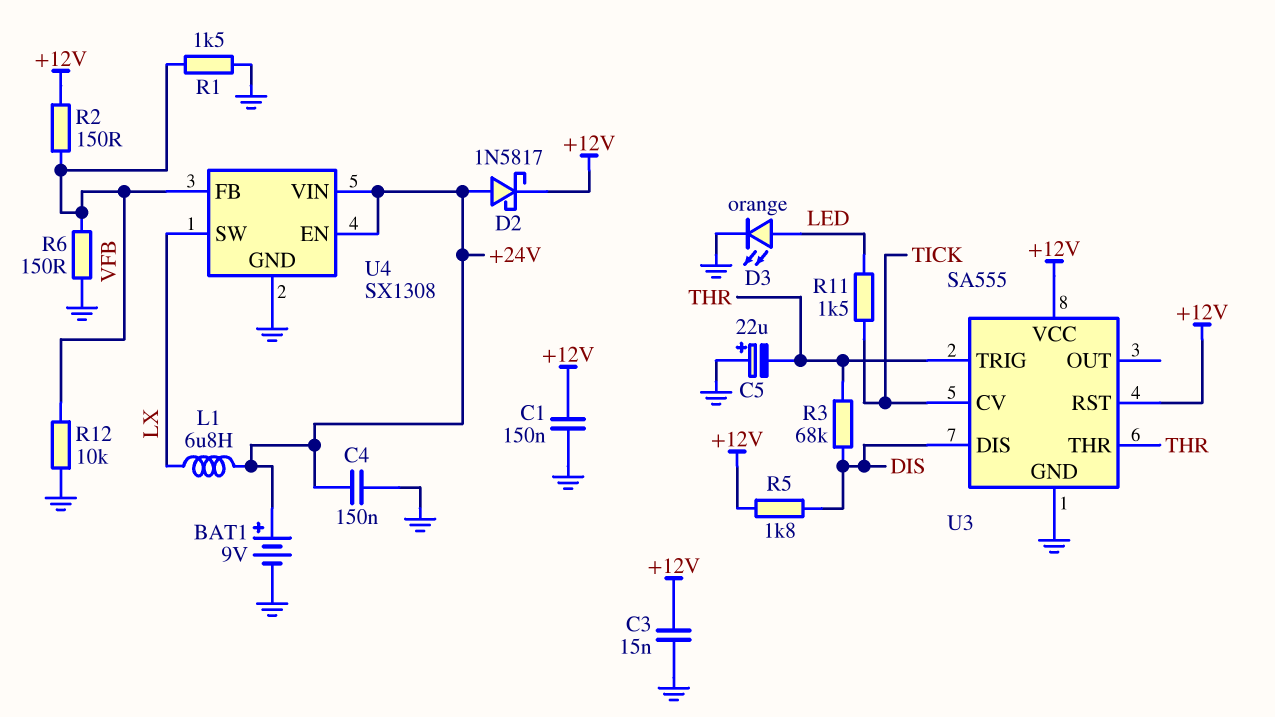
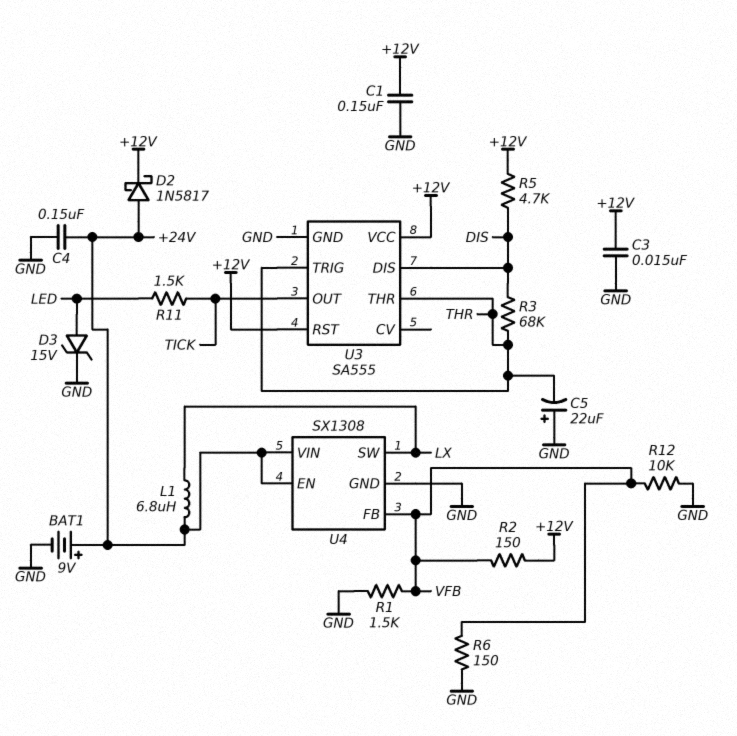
D3: LED orange (A LED, K GND) -> zener 15V (A LED, K GND)
R5: 1.8k (+12V, DIS) -> 4.7k (+12V, DIS)
U3 pin CV: TICK -> none
U3 pin OUT: none -> TICK

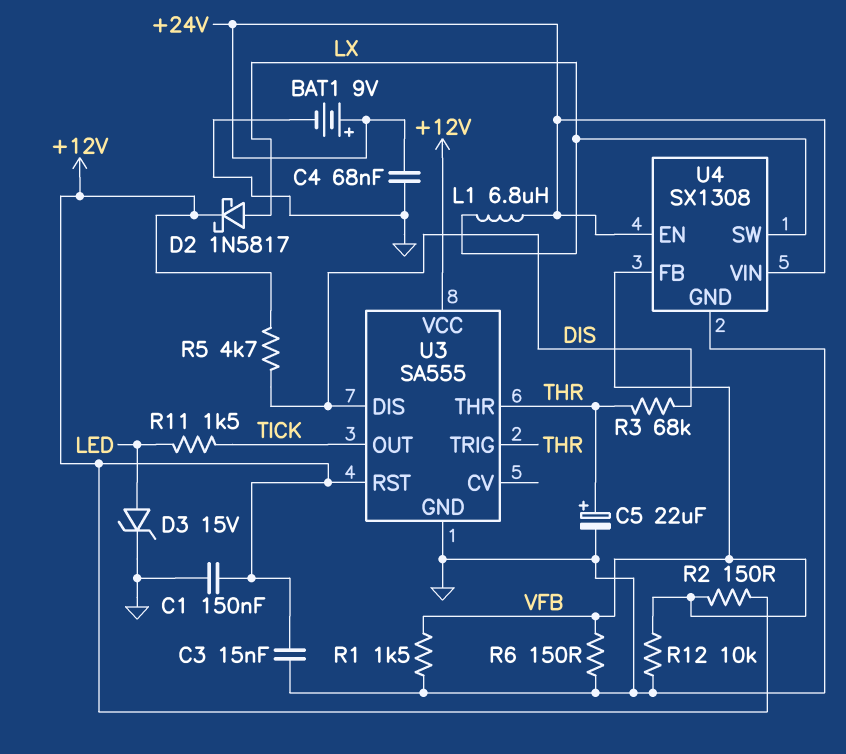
C4: 150nF (+24V, GND) -> 68nF (+24V, GND)
C5: 22uF (plus GND, minus THR) -> 22uF (plus THR, minus GND)
D2: schottky 1N5817 (A +24V, K +12V) -> schottky 1N5817 (A LX, K +12V)

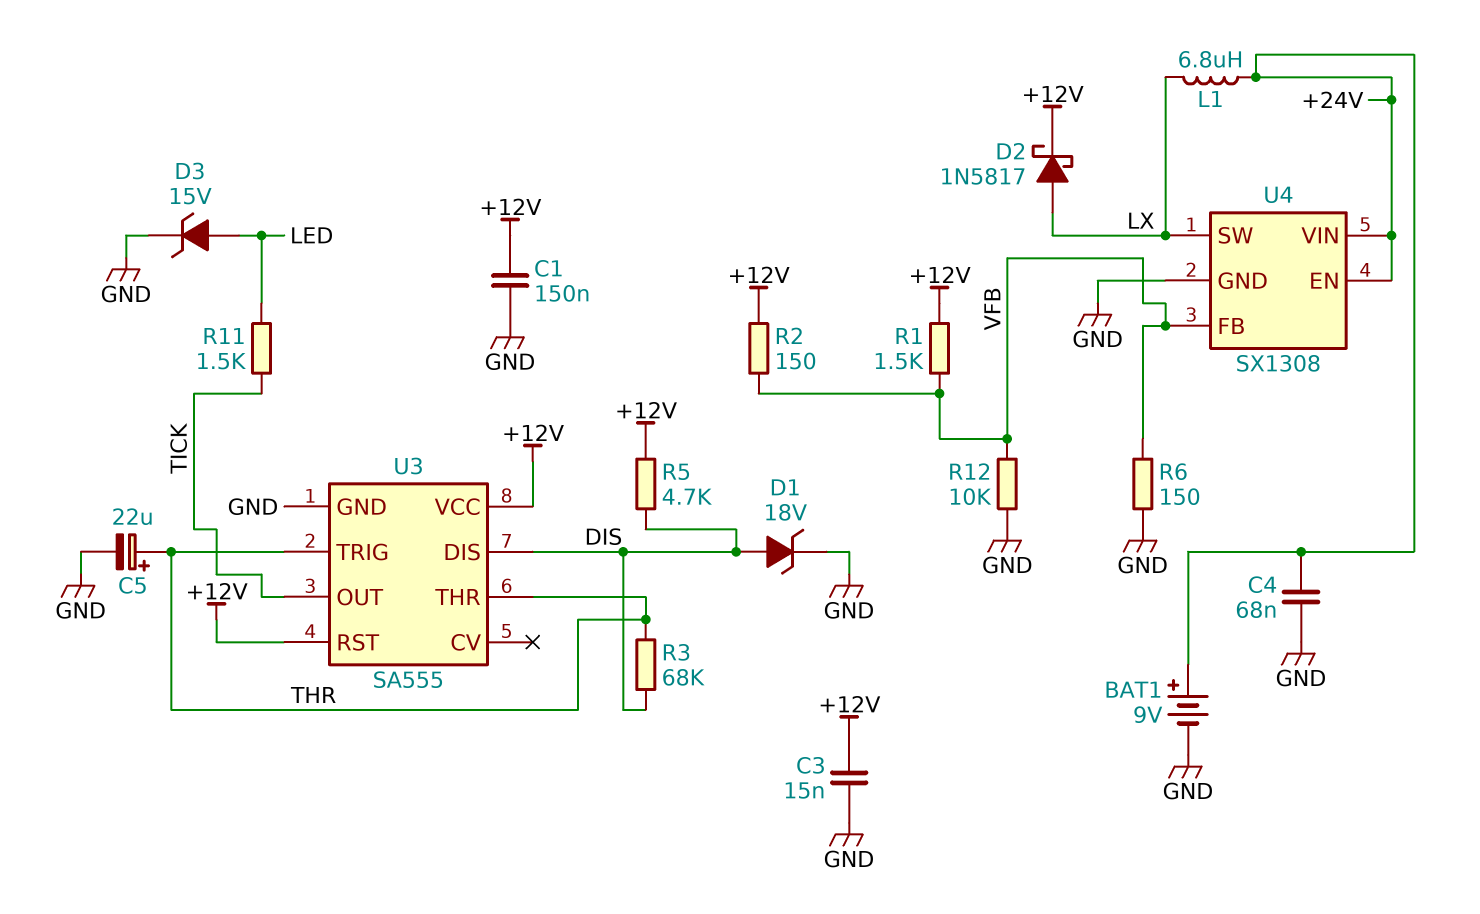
D1: none -> zener 18V (A DIS, K GND)
R1: 1.5k (GND, VFB) -> 1.5k (+12V, VFB)

